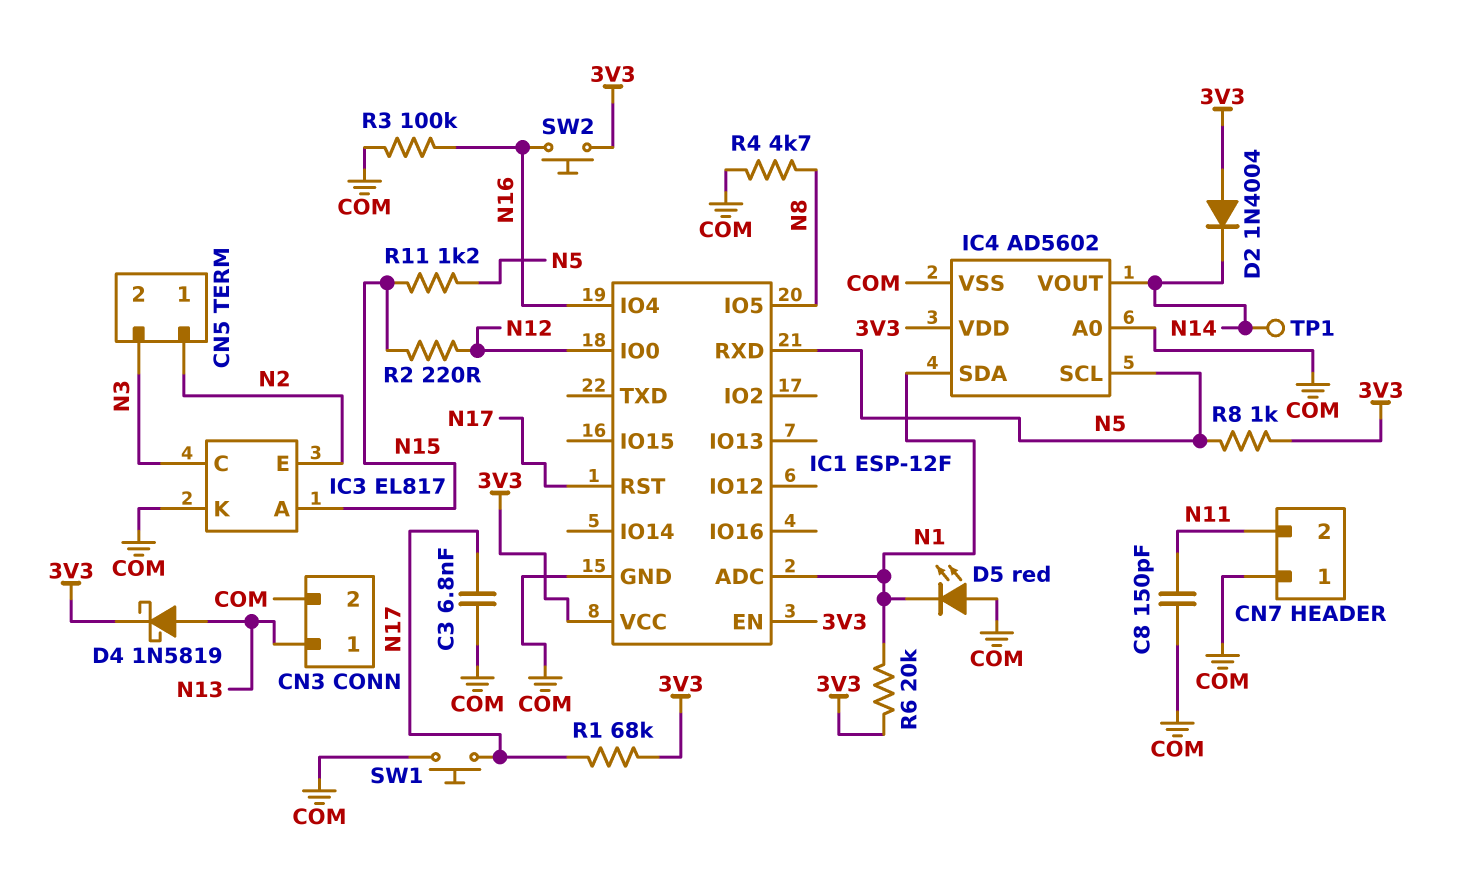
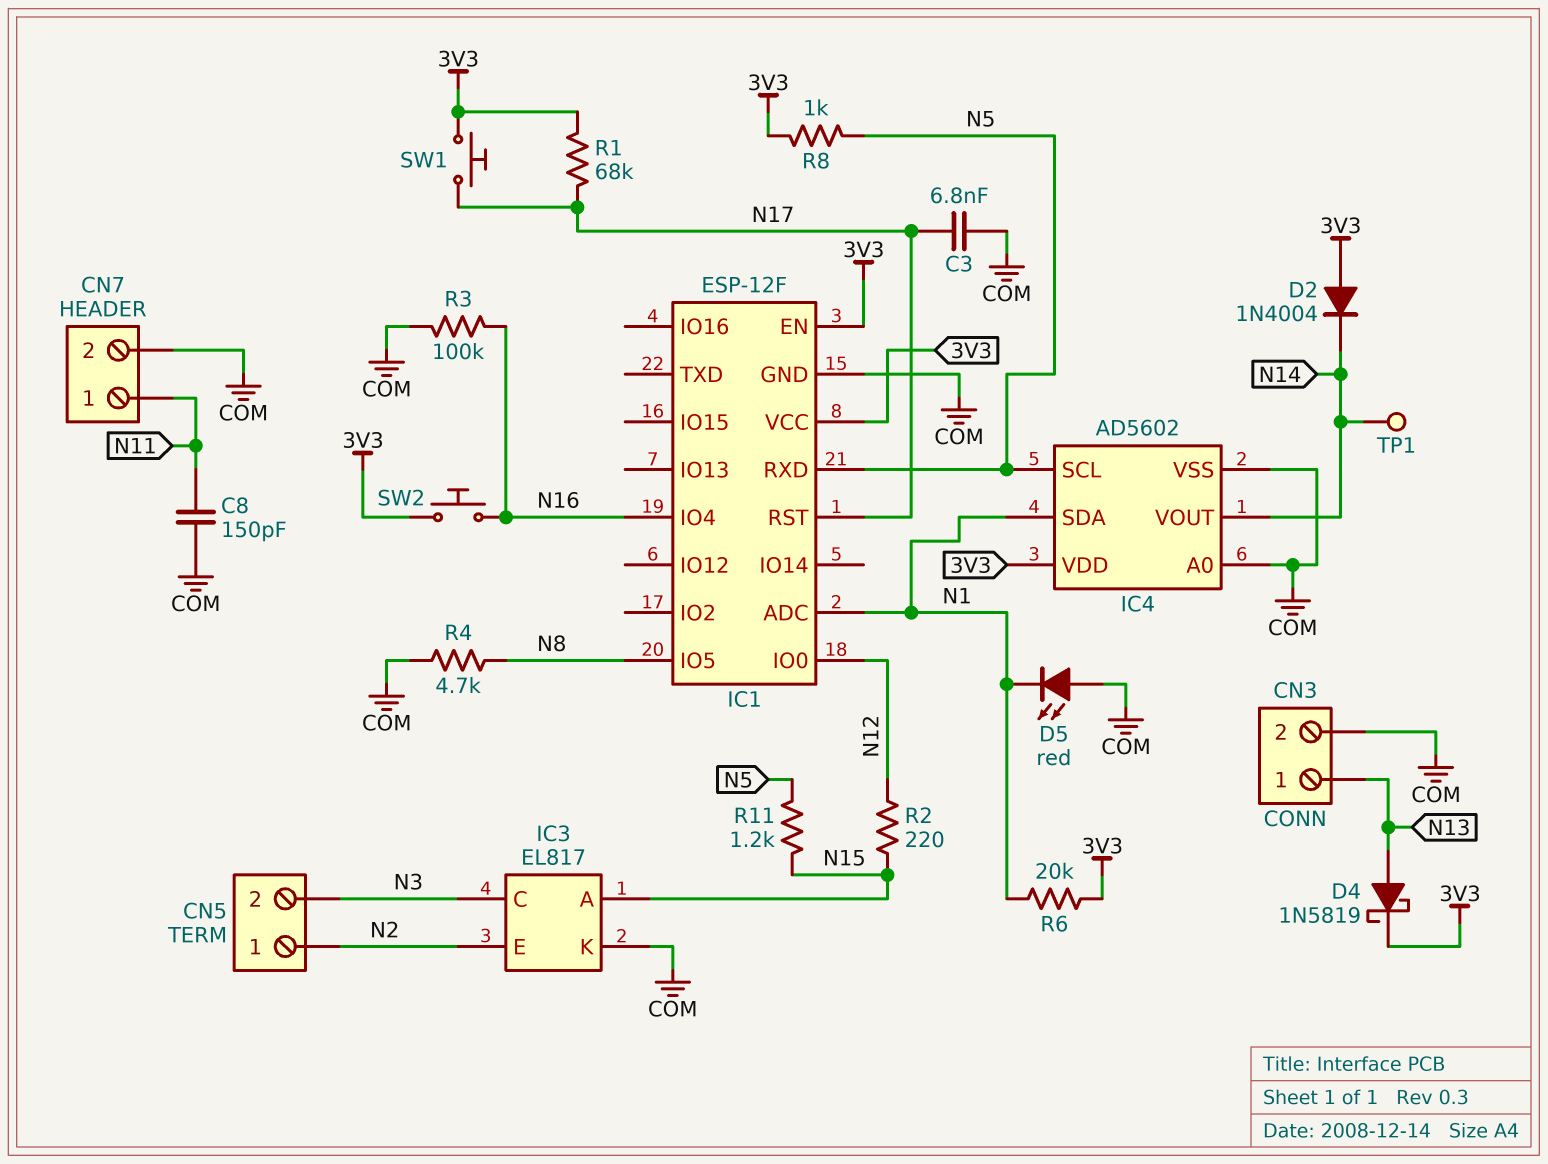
CN7 pin 1: COM -> N11
CN7 pin 2: N11 -> COM
SW1: button (COM, N17) -> button (3V3, N17)

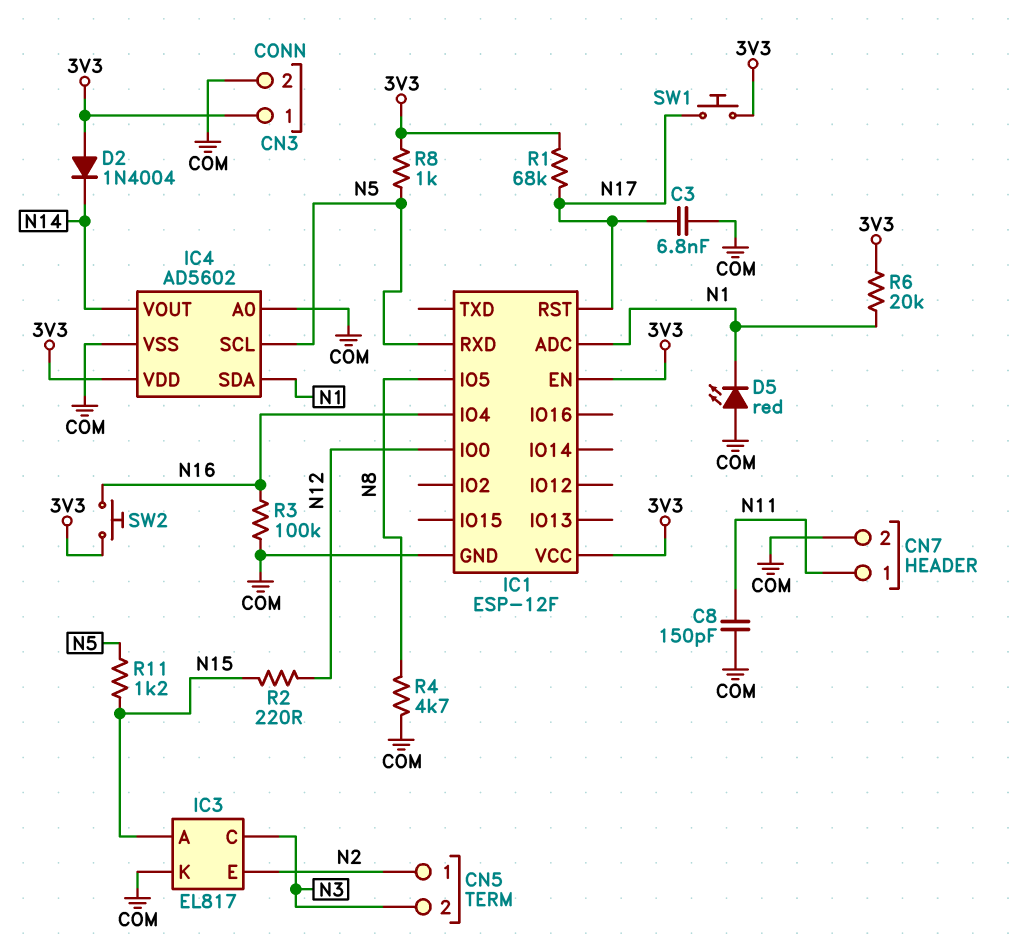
CN3 pin 1: N13 -> 3V3
D4: schottky 1N5819 (A N13, K 3V3) -> none
TP1: test point (N14) -> none

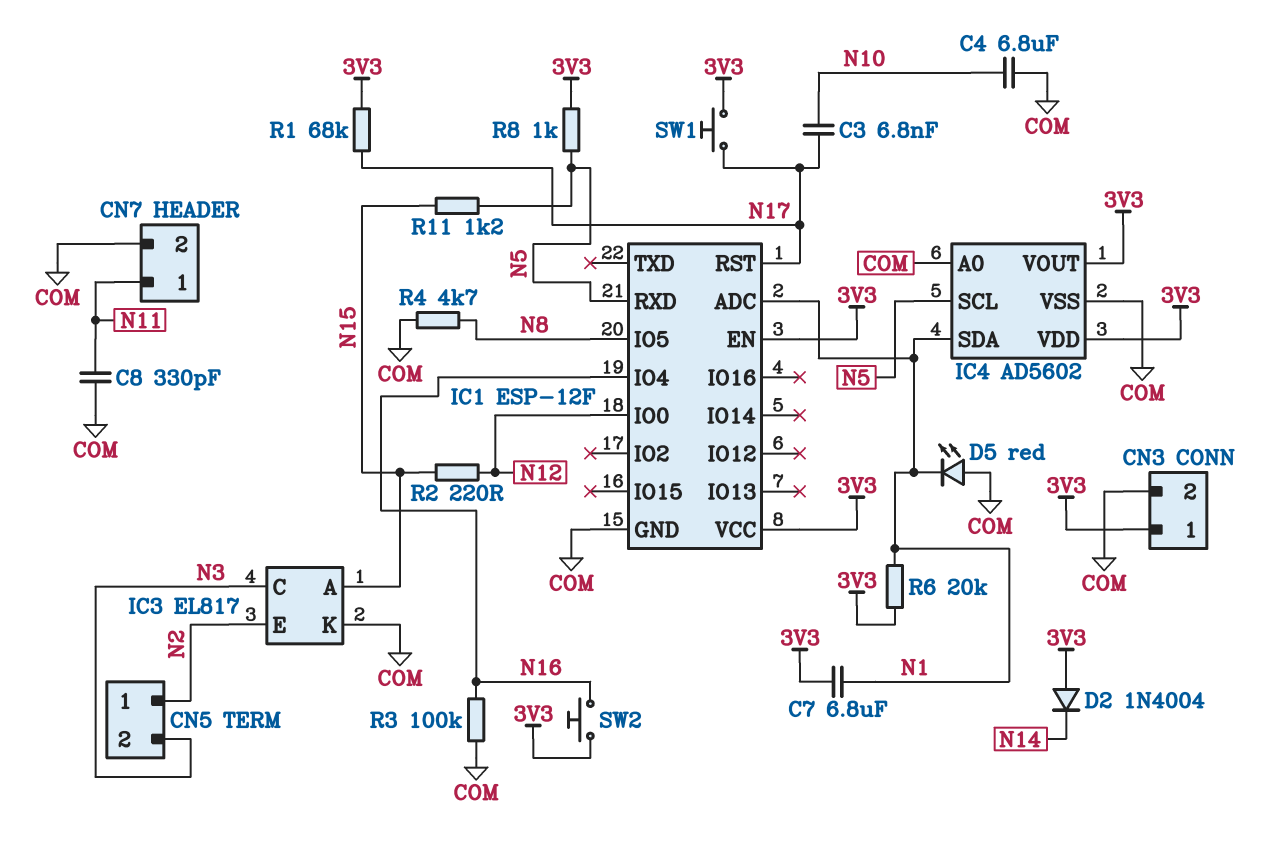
C3: 6.8nF (COM, N17) -> 6.8nF (N10, N17)
C4: none -> 6.8uF (COM, N10)
C7: none -> 6.8uF (3V3, N1)
C8: 150pF (COM, N11) -> 330pF (COM, N11)
IC4 pin VOUT: N14 -> 3V3

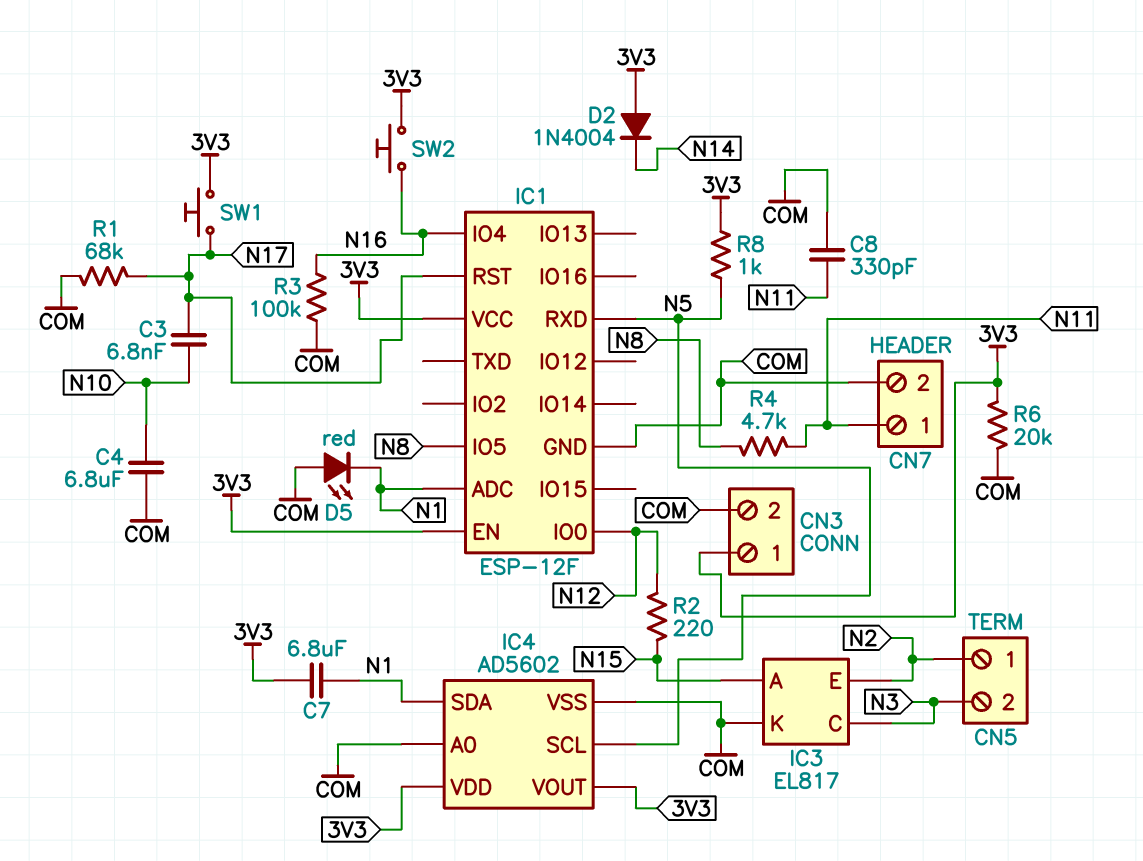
R1: 68k (3V3, N17) -> 68k (COM, N17)
R4: 4.7k (COM, N8) -> 4.7k (N8, N11)
R6: 20k (3V3, N1) -> 20k (3V3, COM)
R11: 1.2k (N5, N15) -> none

